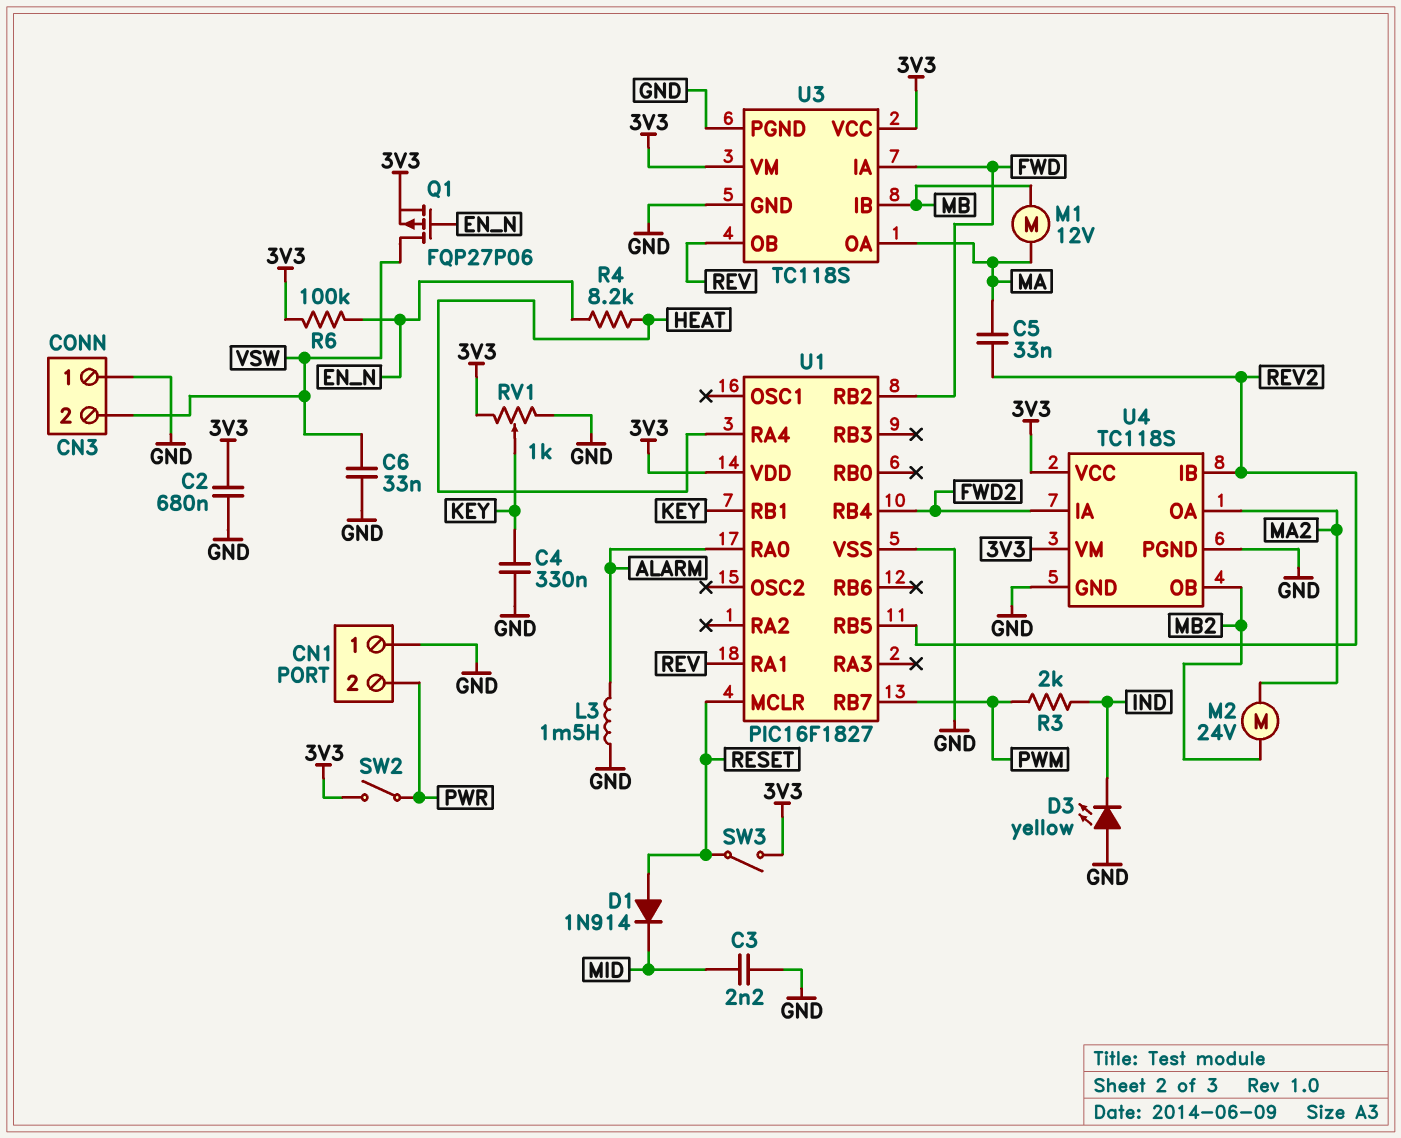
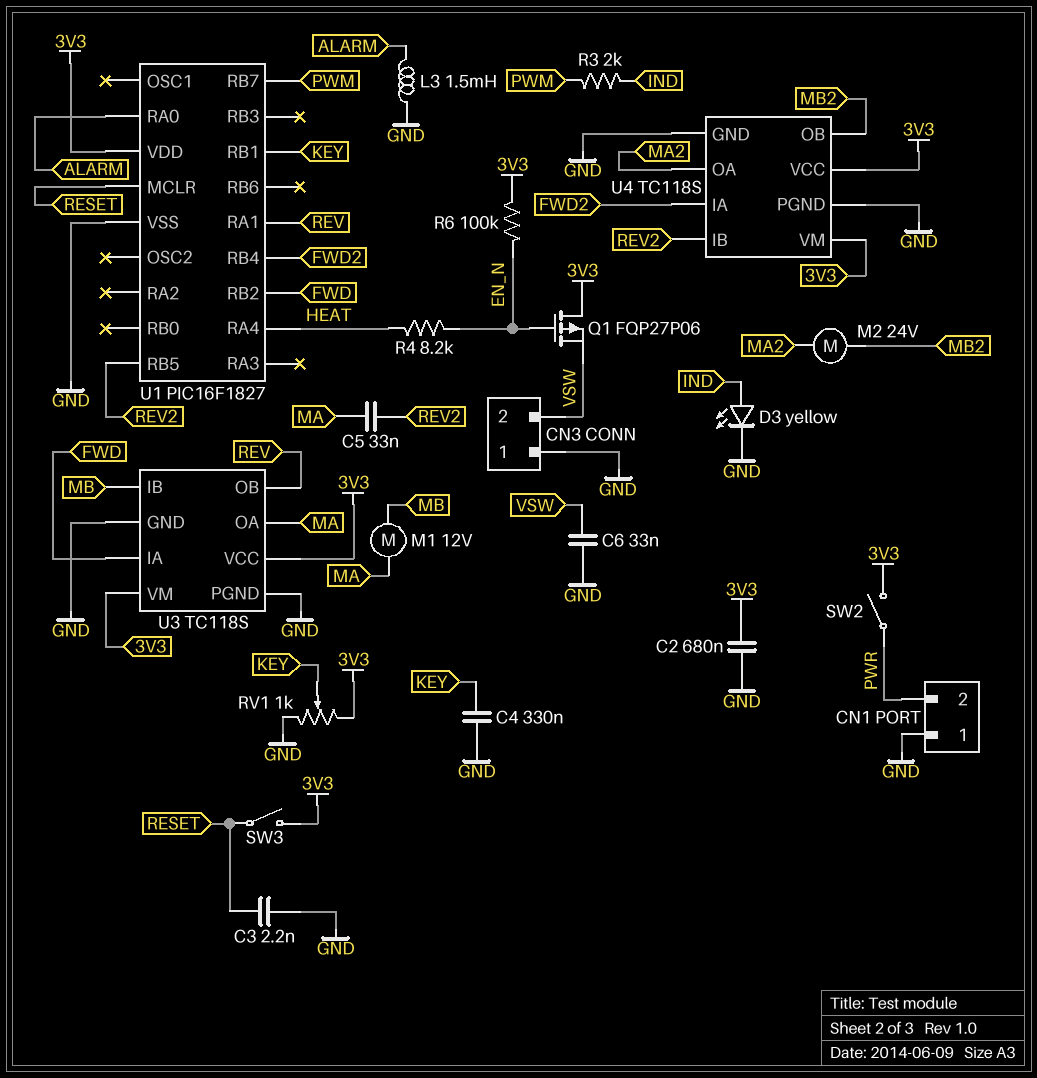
C3: 2.2nF (GND, MID) -> 2.2nF (GND, RESET)
D1: diode 1N914 (A RESET, K MID) -> none
D3: LED yellow (A GND, K IND) -> LED yellow (A IND, K GND)
Q1: PMOS FQP27P06 (G EN_N, D VSW, S 3V3) -> PMOS FQP27P06 (G EN_N, D 3V3, S VSW)

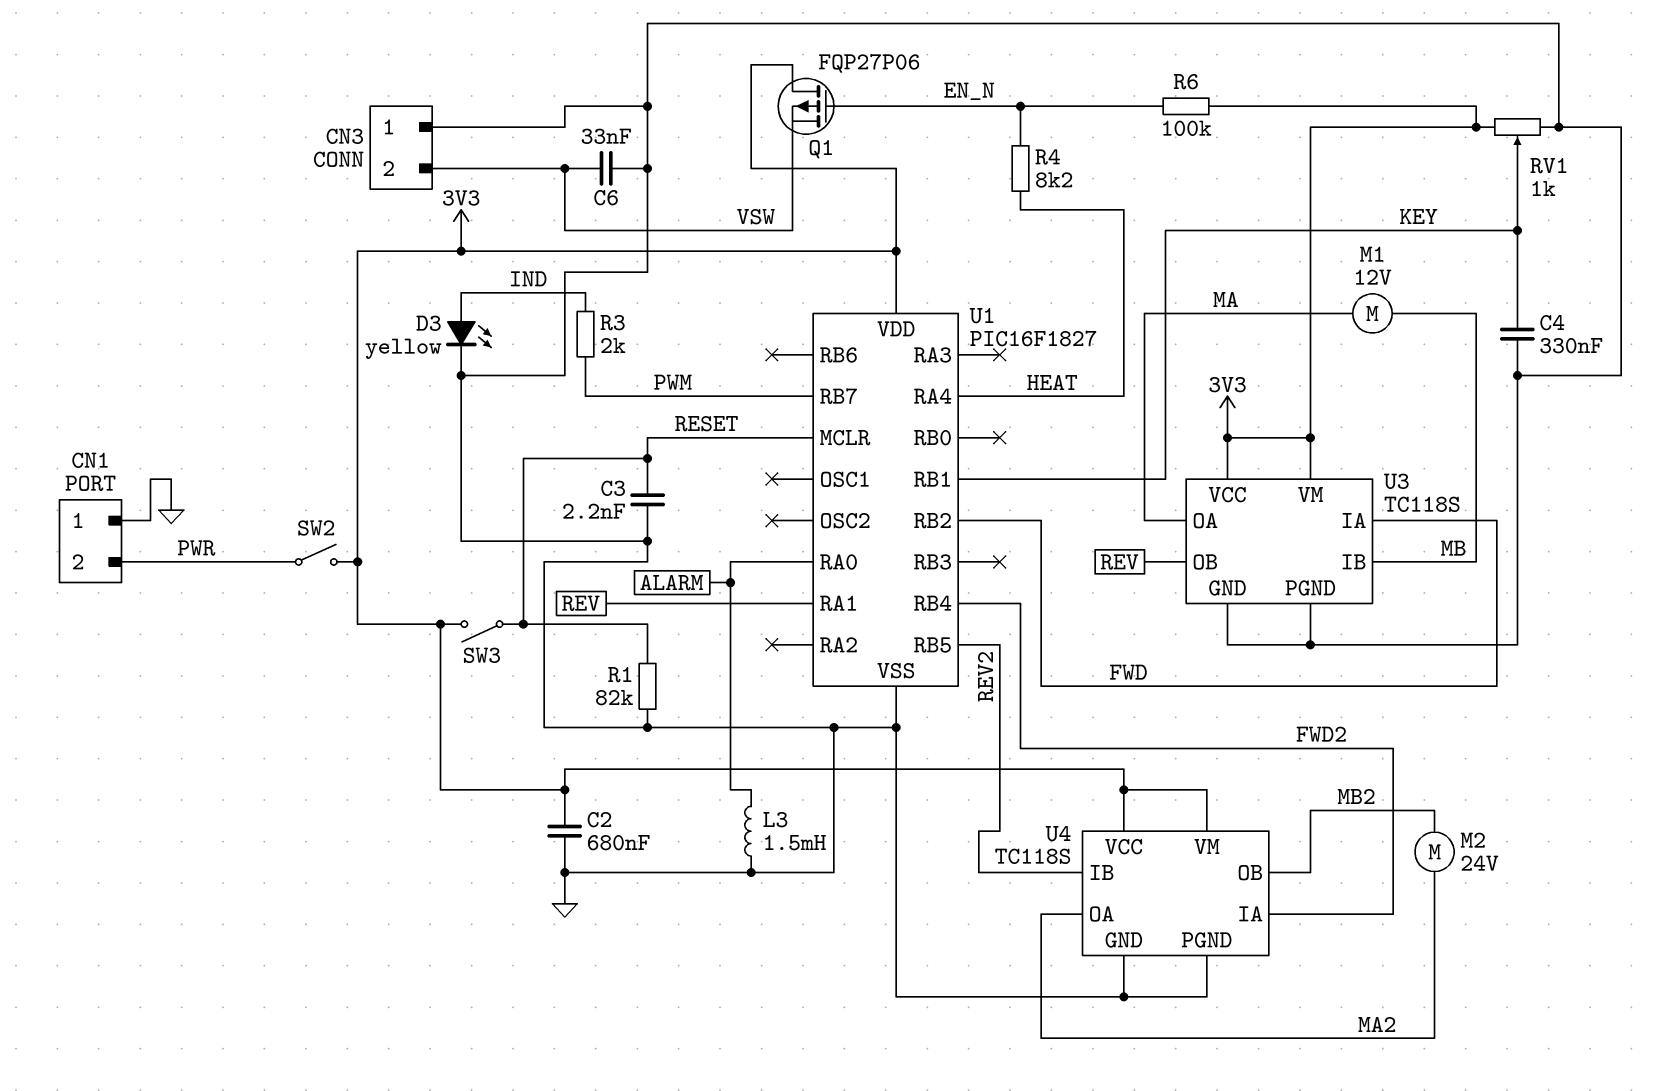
C5: 33nF (MA, REV2) -> none
R1: none -> 82k (GND, RESET)

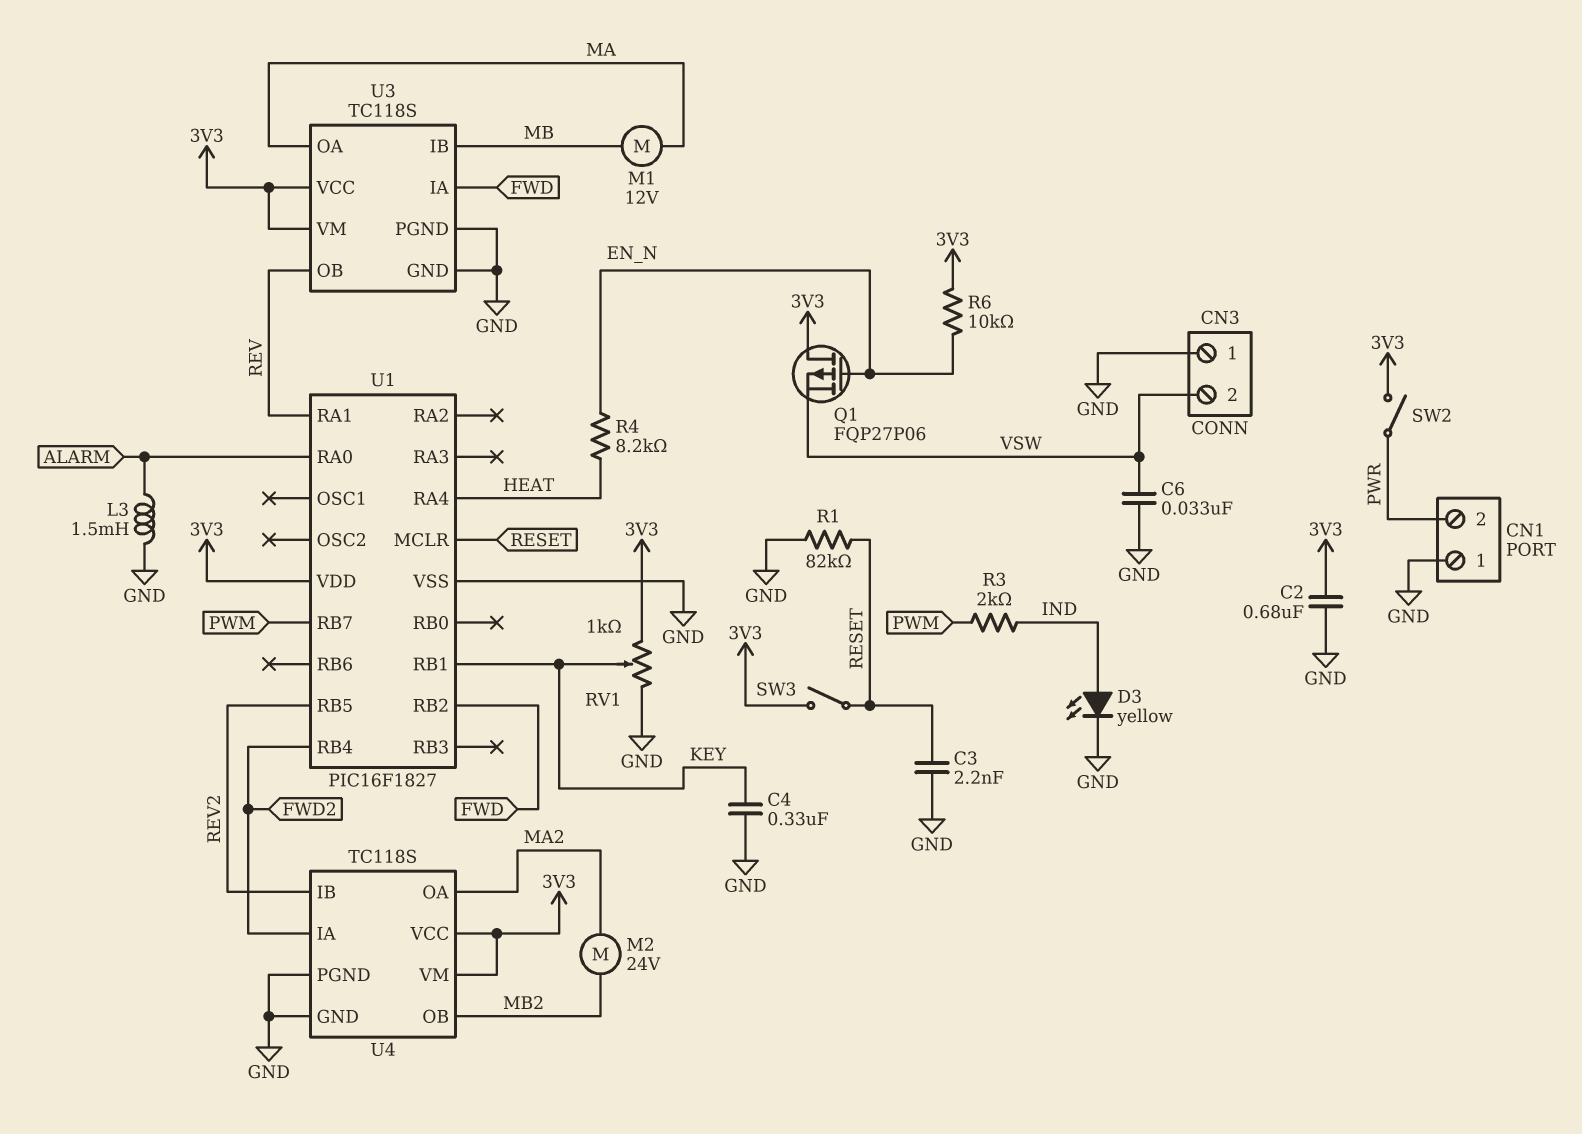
R6: 100k (3V3, EN_N) -> 10k (3V3, EN_N)

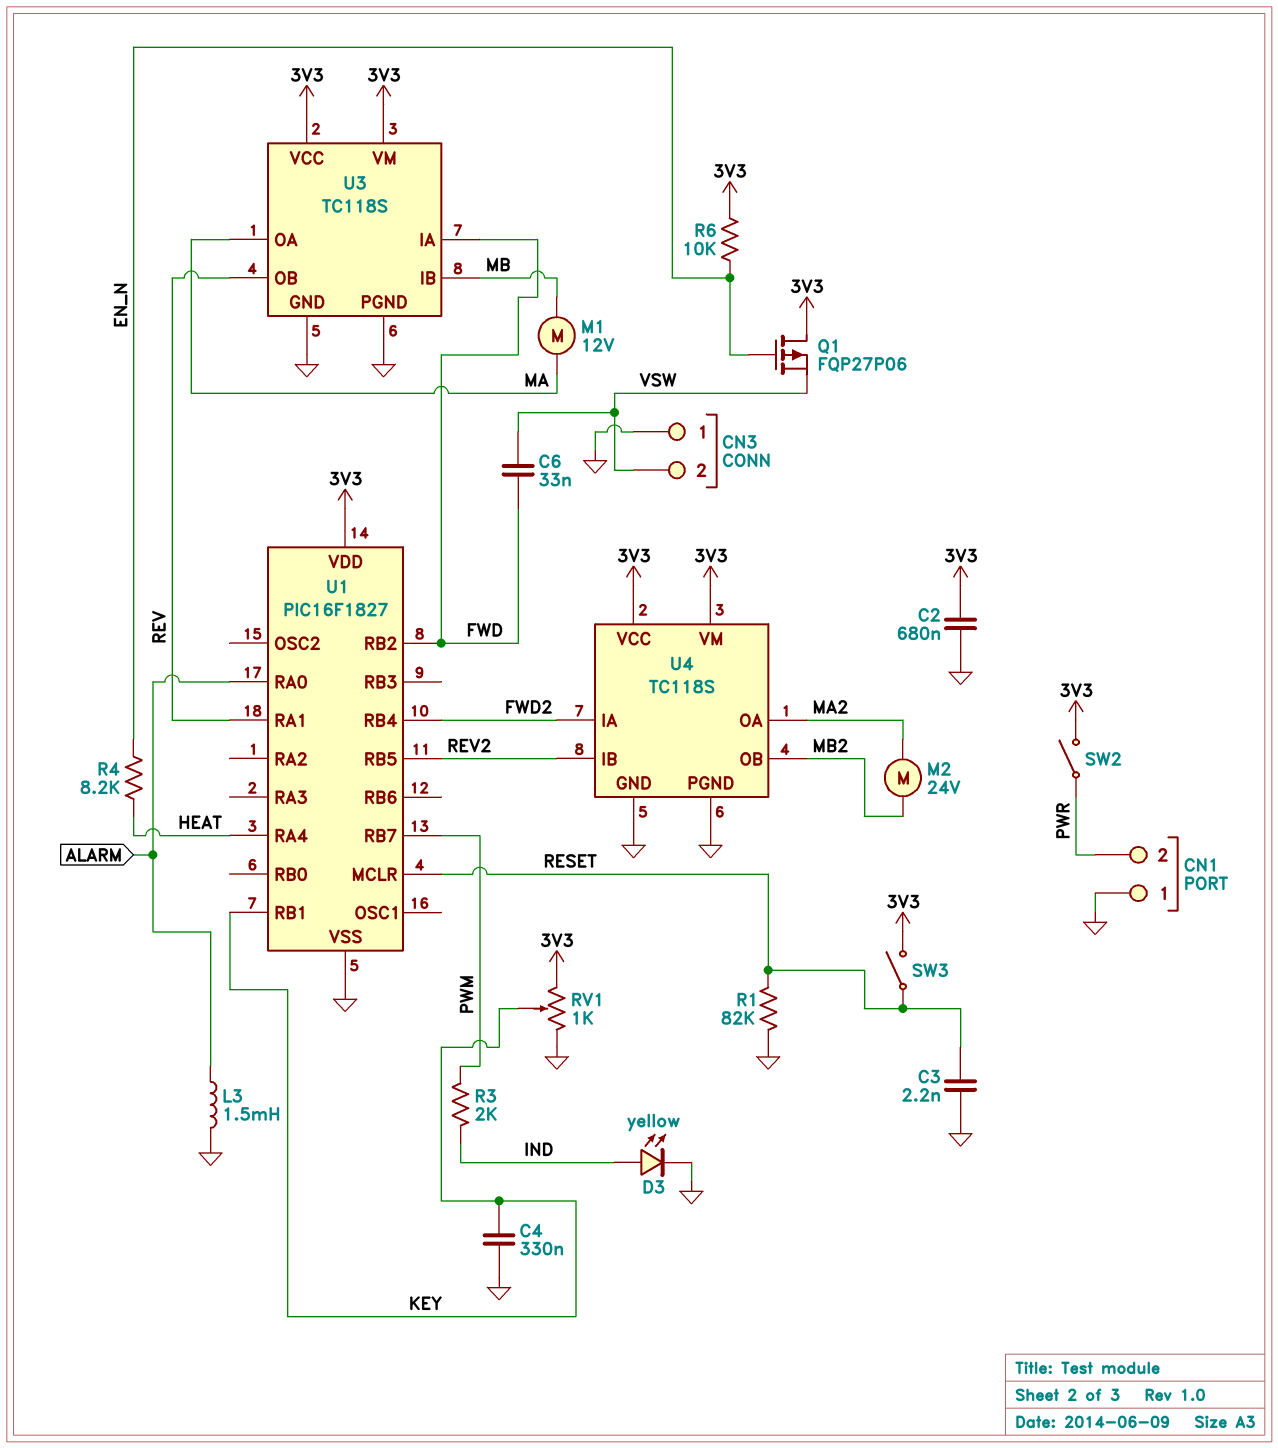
C6: 33nF (GND, VSW) -> 33nF (FWD, VSW)

